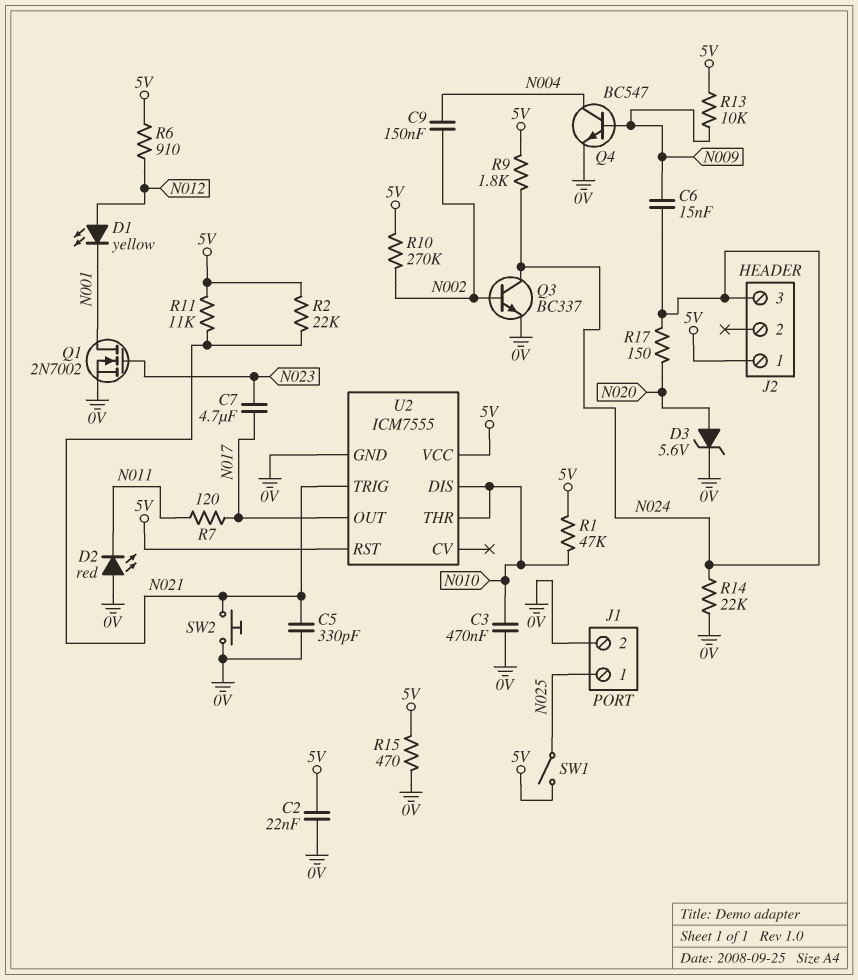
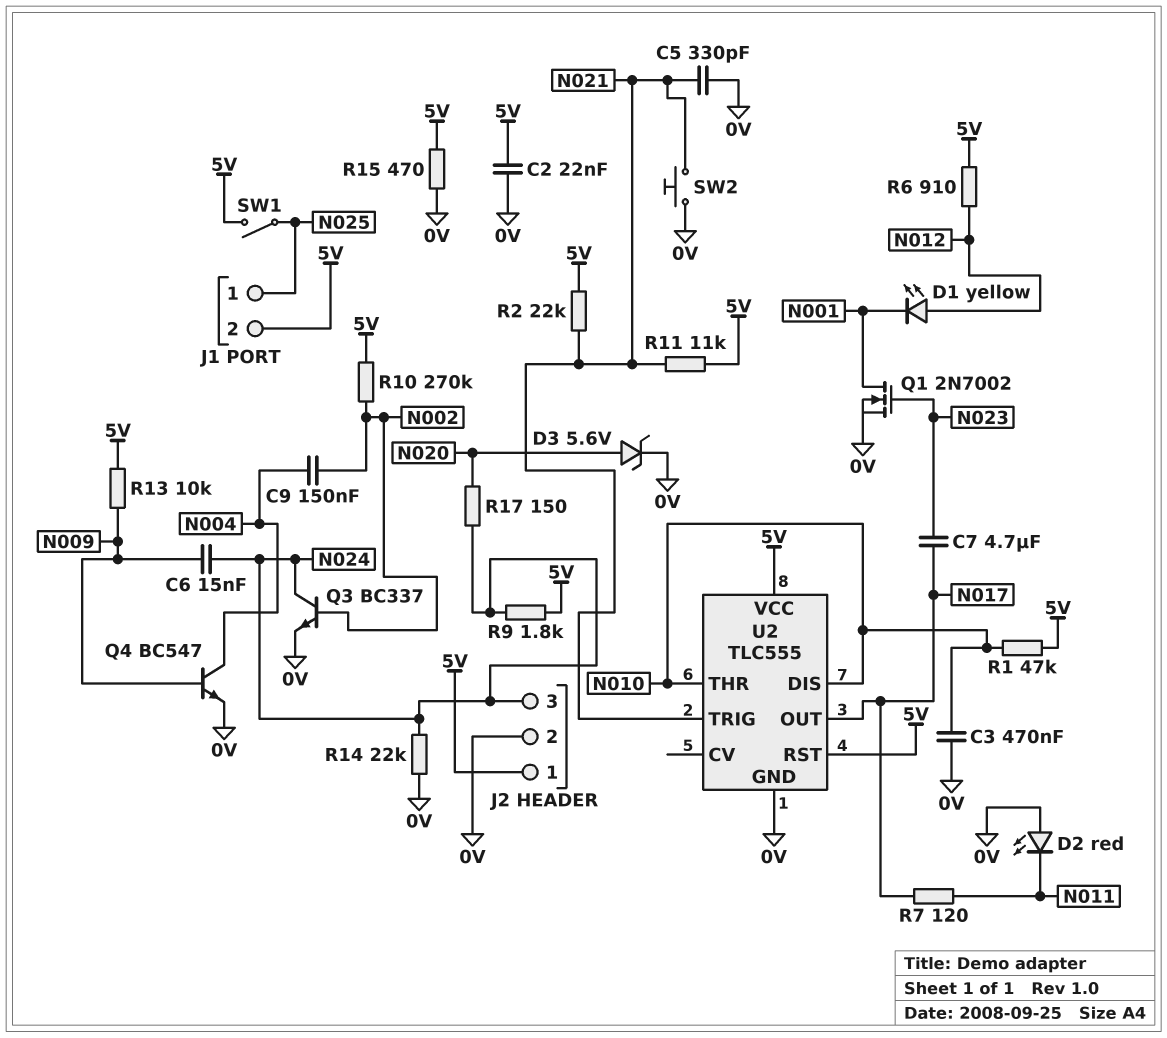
J1 pin 2: 0V -> 5V
J2 pin 2: none -> 0V
U2: ICM7555 -> TLC555

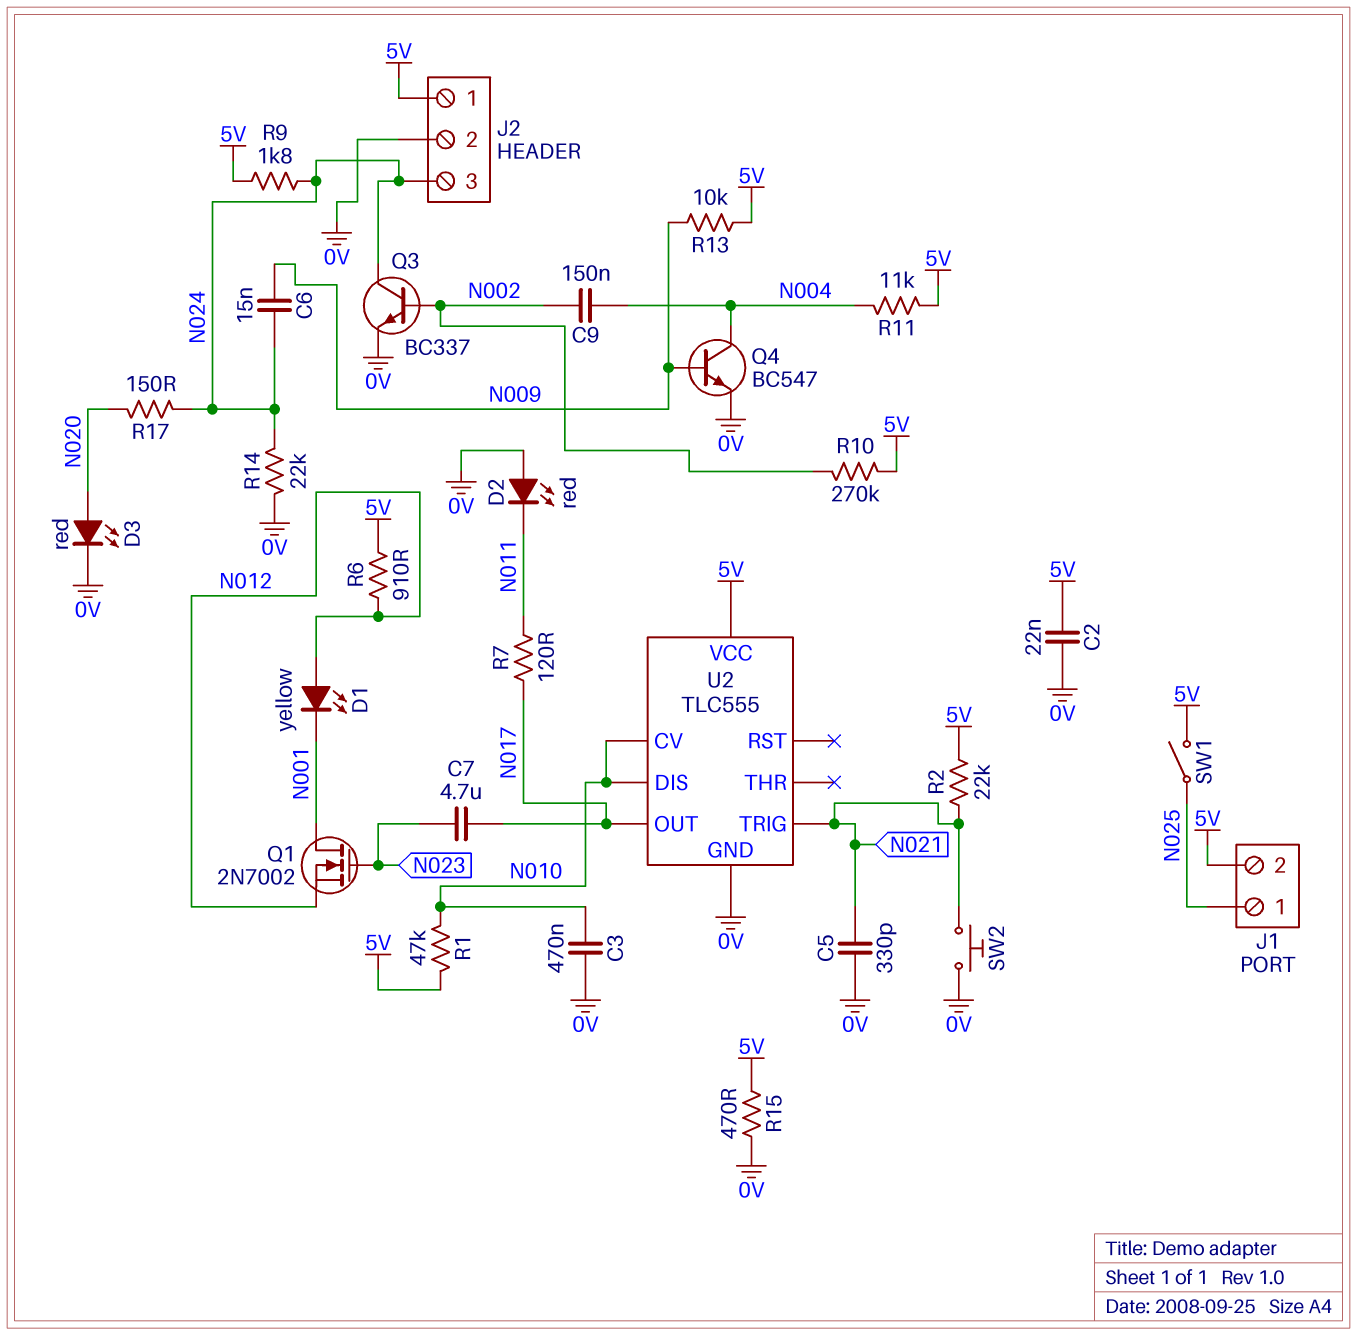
D3: zener 5.6V (A N020, K 0V) -> LED red (A N020, K 0V)
Q1: NMOS 2N7002 (G N023, D N001, S 0V) -> NMOS 2N7002 (G N023, D N001, S N012)
R11: 11k (5V, N021) -> 11k (5V, N004)
U2 pin CV: none -> N010
U2 pin RST: 5V -> none
U2 pin THR: N010 -> none

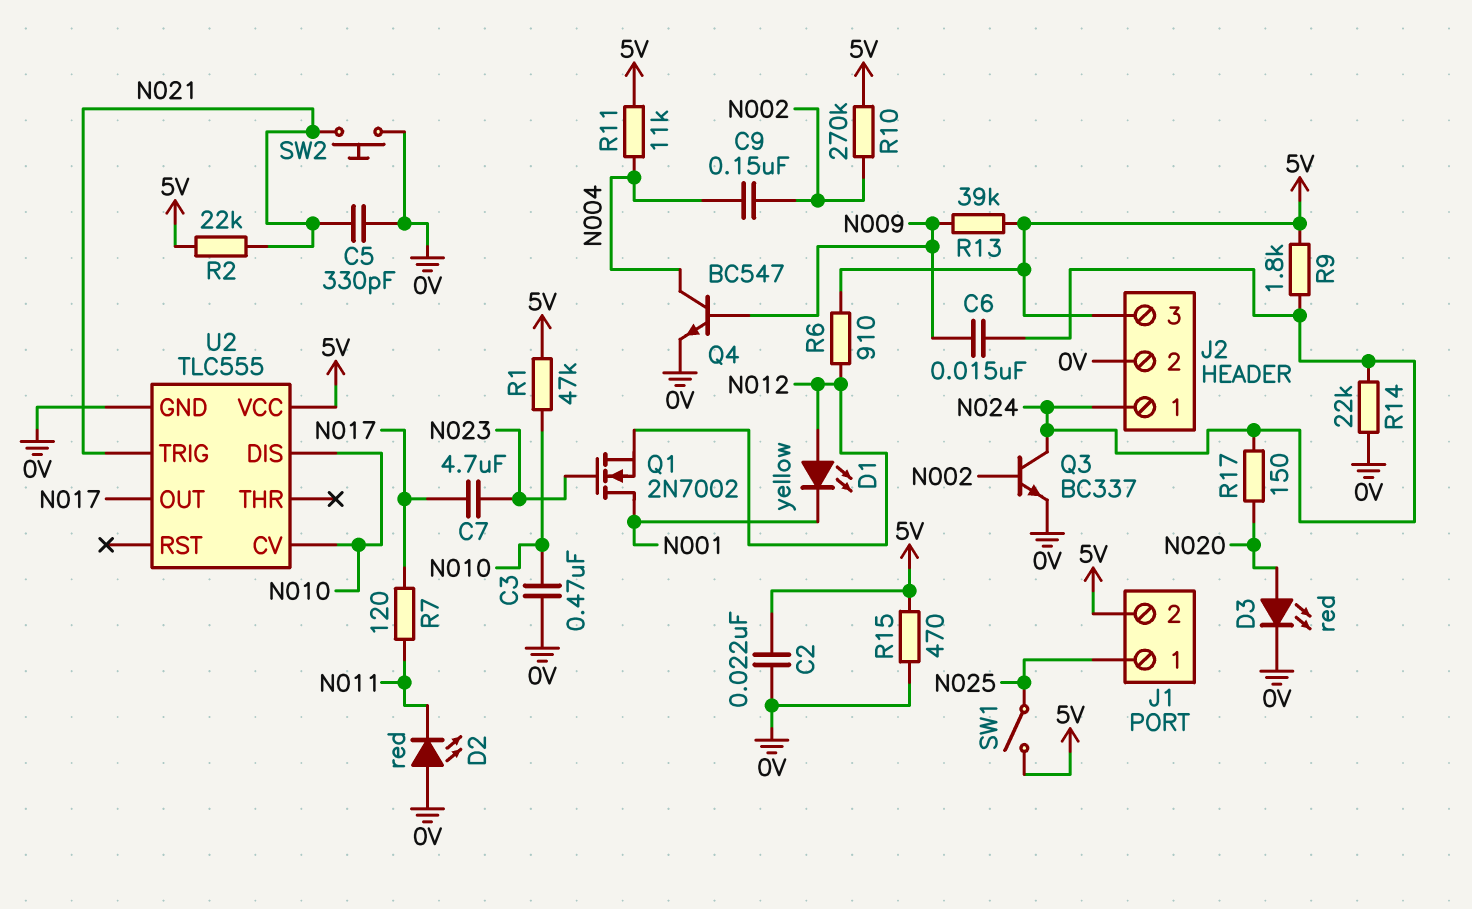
J2 pin 1: 5V -> N024
J2 pin 3: N024 -> 5V
R13: 10k (5V, N009) -> 39k (5V, N009)

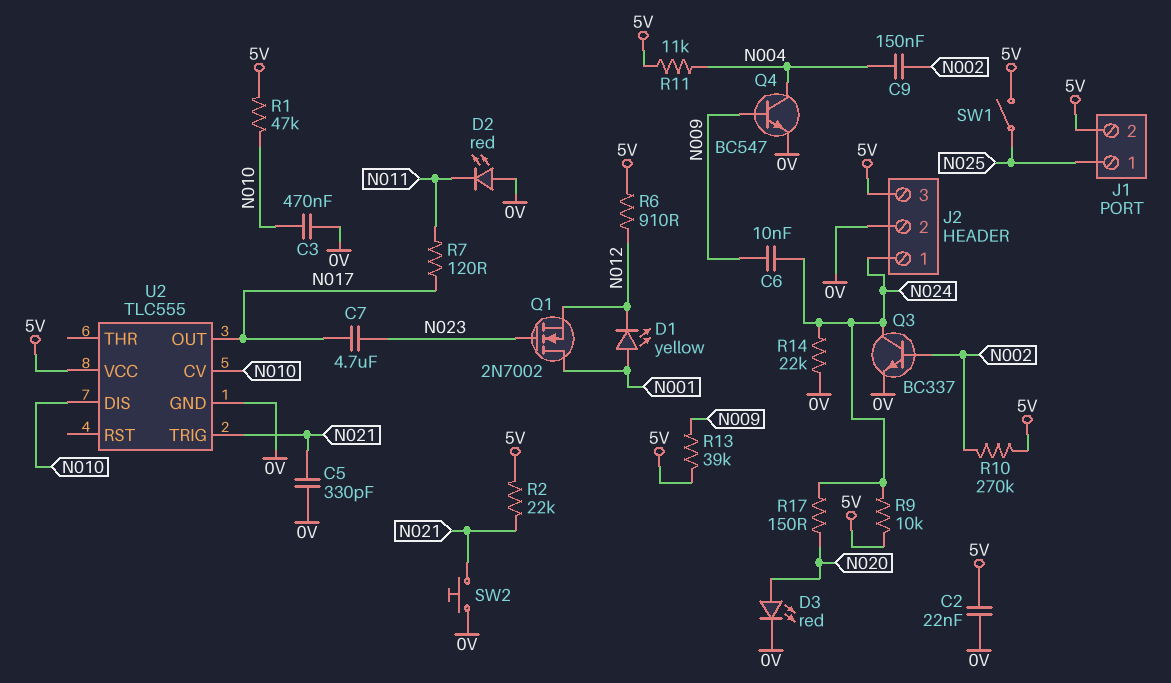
C6: 15nF (N009, N024) -> 10nF (N009, N024)
D1: LED yellow (A N012, K N001) -> LED yellow (A N001, K N012)
R9: 1.8k (5V, N024) -> 10k (5V, N024)
R15: 470 (0V, 5V) -> none

